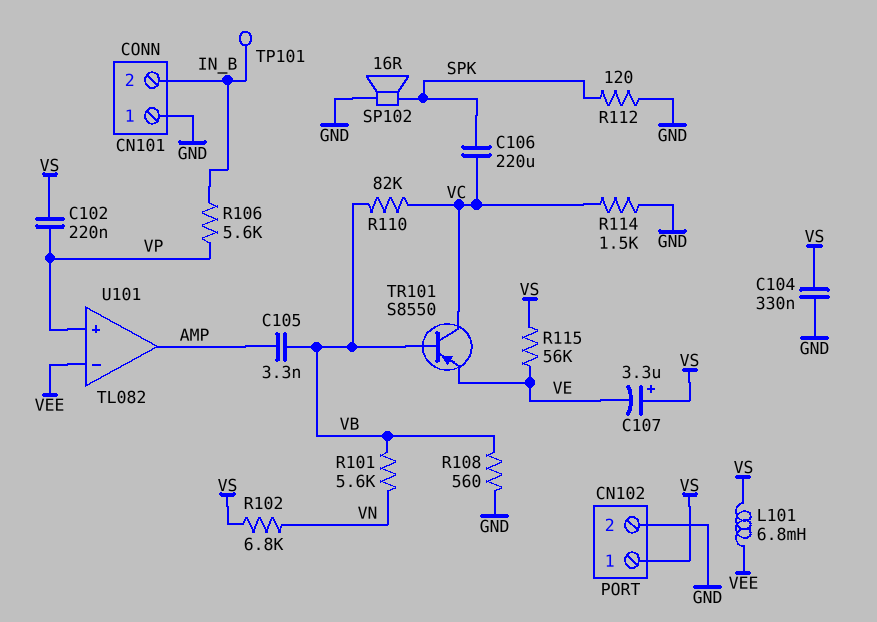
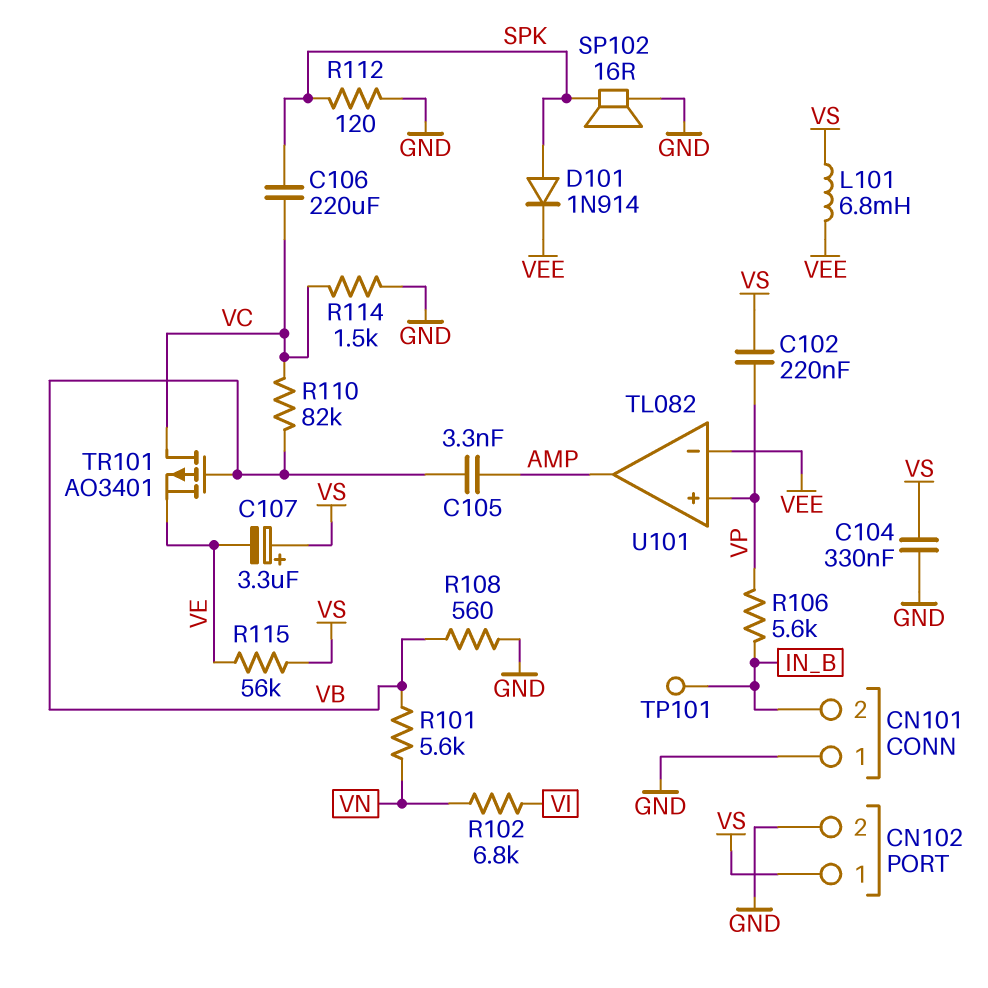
D101: none -> diode 1N914 (A SPK, K VEE)
R102: 6.8k (VN, VS) -> 6.8k (VI, VN)
TR101: PNP S8550 (B VB, C VC, E VE) -> PMOS AO3401 (G VB, D VC, S VE)

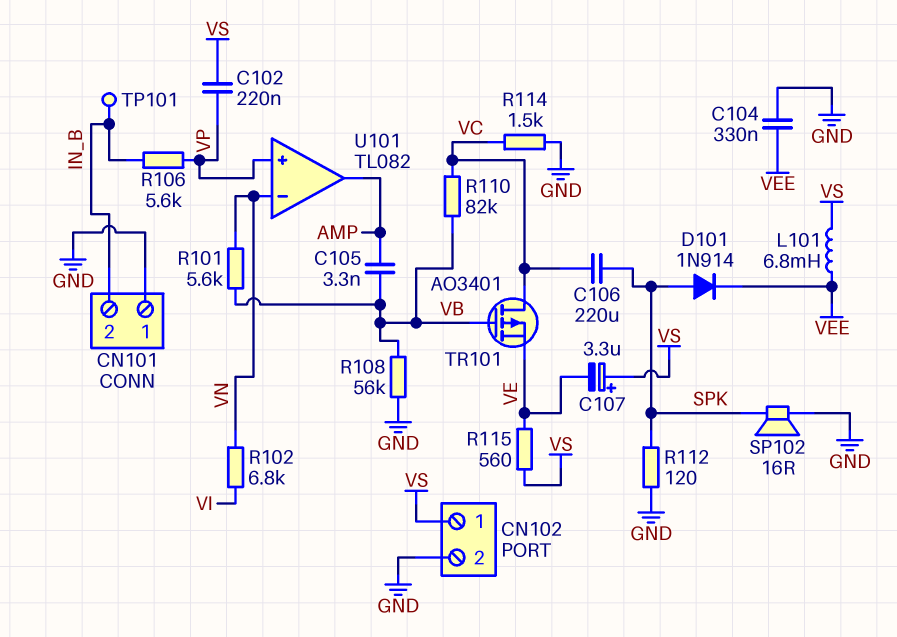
C104: 330nF (GND, VS) -> 330nF (GND, VEE)
R108: 560 (GND, VB) -> 56k (GND, VB)
R115: 56k (VE, VS) -> 560 (VE, VS)
U101 pin in-: VEE -> VN

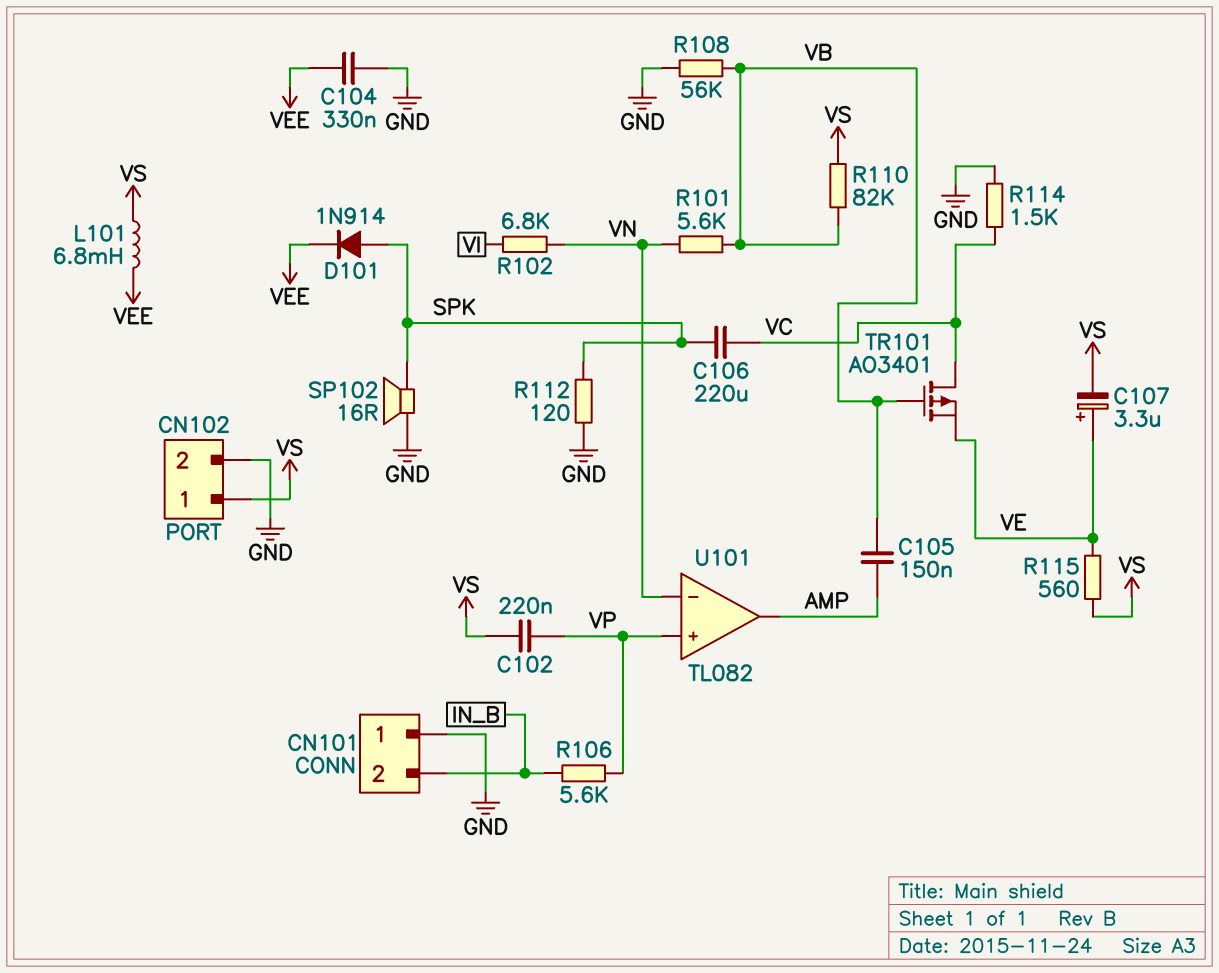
C105: 3.3nF (AMP, VB) -> 150nF (AMP, VB)
C107: 3.3uF (plus VS, minus VE) -> 3.3uF (plus VE, minus VS)
R110: 82k (VB, VC) -> 82k (VB, VS)
TP101: test point (IN_B) -> none

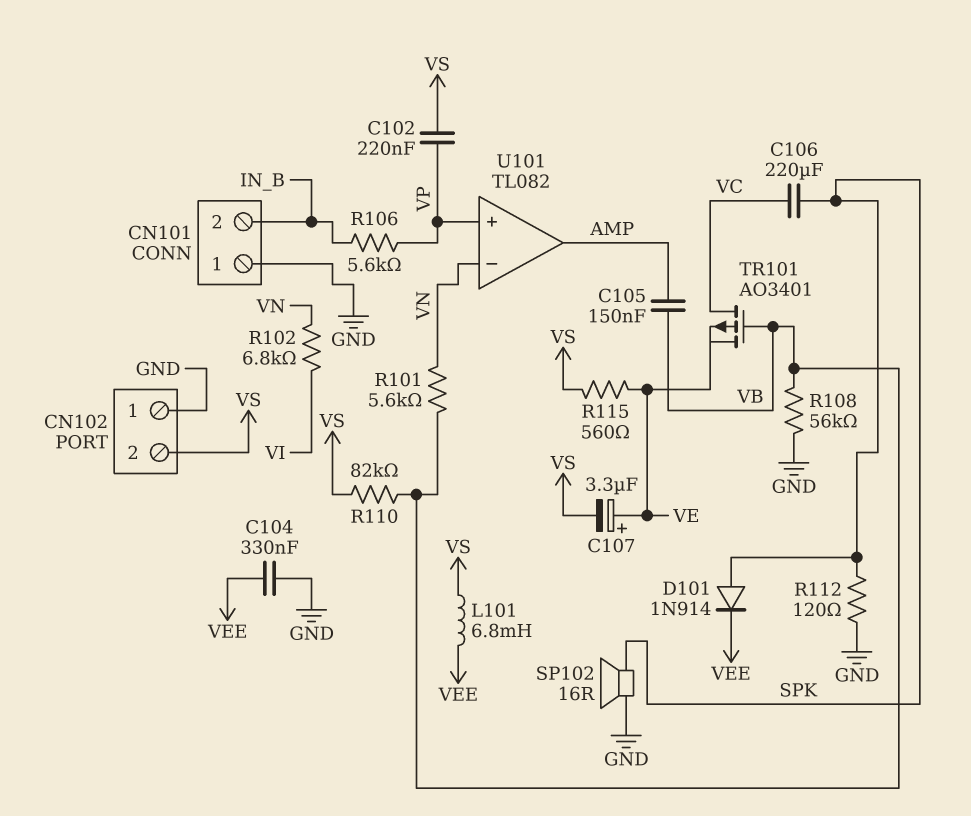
CN102 pin 1: VS -> GND
CN102 pin 2: GND -> VS
R114: 1.5k (GND, VC) -> none

